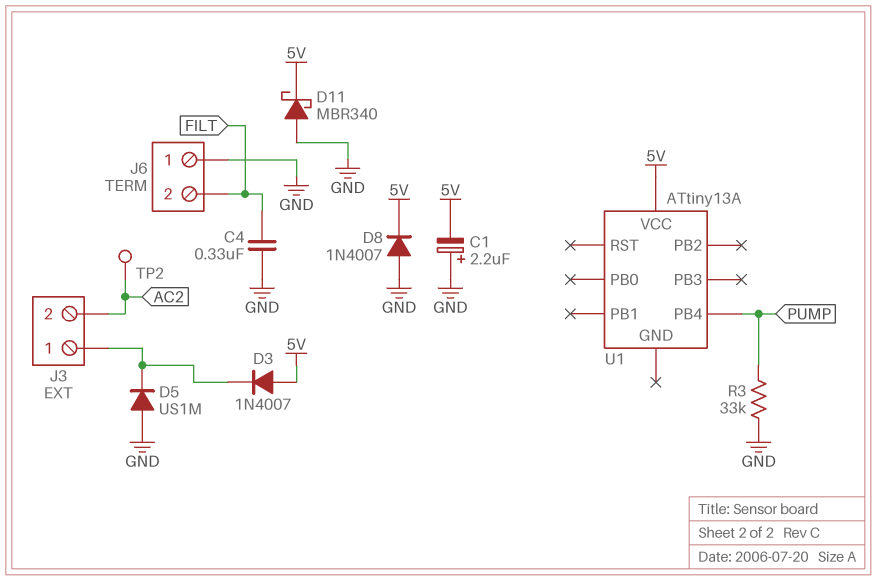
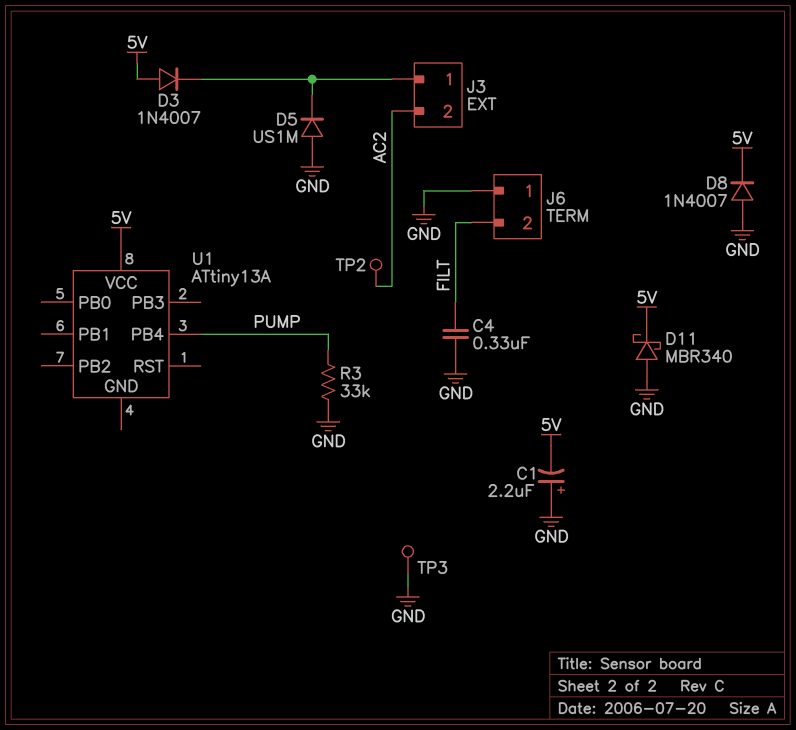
TP3: none -> test point (GND)

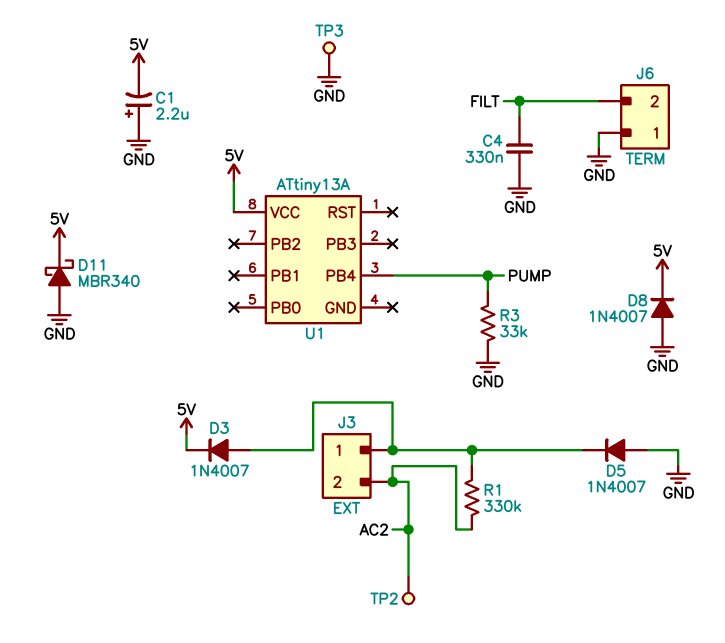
D3: diode 1N4007 (A 5V, K J3/1) -> diode 1N4007 (A J3/1, K 5V)
D5: diode US1M (A GND, K J3/1) -> diode 1N4007 (A GND, K J3/1)
R1: none -> 330k (AC2, J3/1)

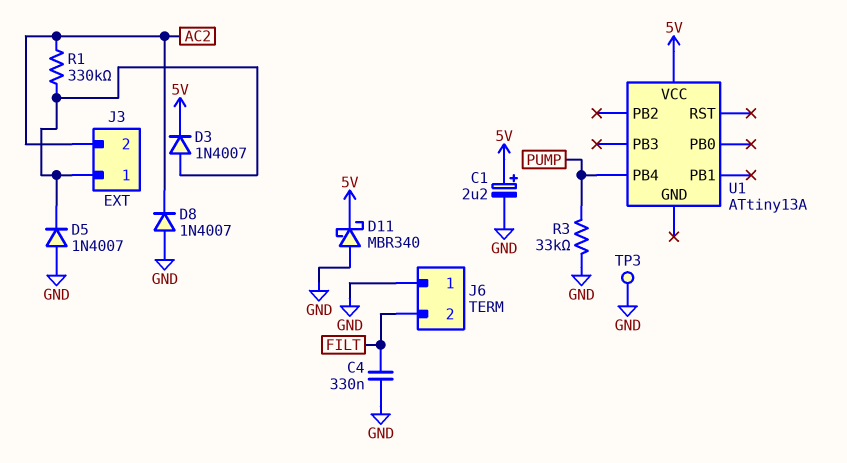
C1: 2.2uF (plus GND, minus 5V) -> 2.2uF (plus 5V, minus GND)
D8: diode 1N4007 (A GND, K 5V) -> diode 1N4007 (A GND, K AC2)
TP2: test point (AC2) -> none

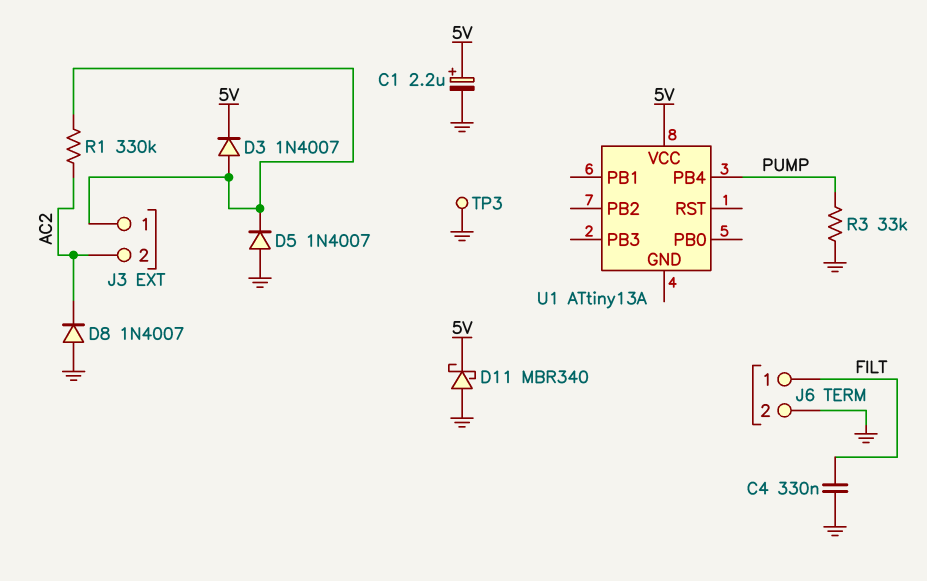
J6 pin 1: GND -> FILT
J6 pin 2: FILT -> GND

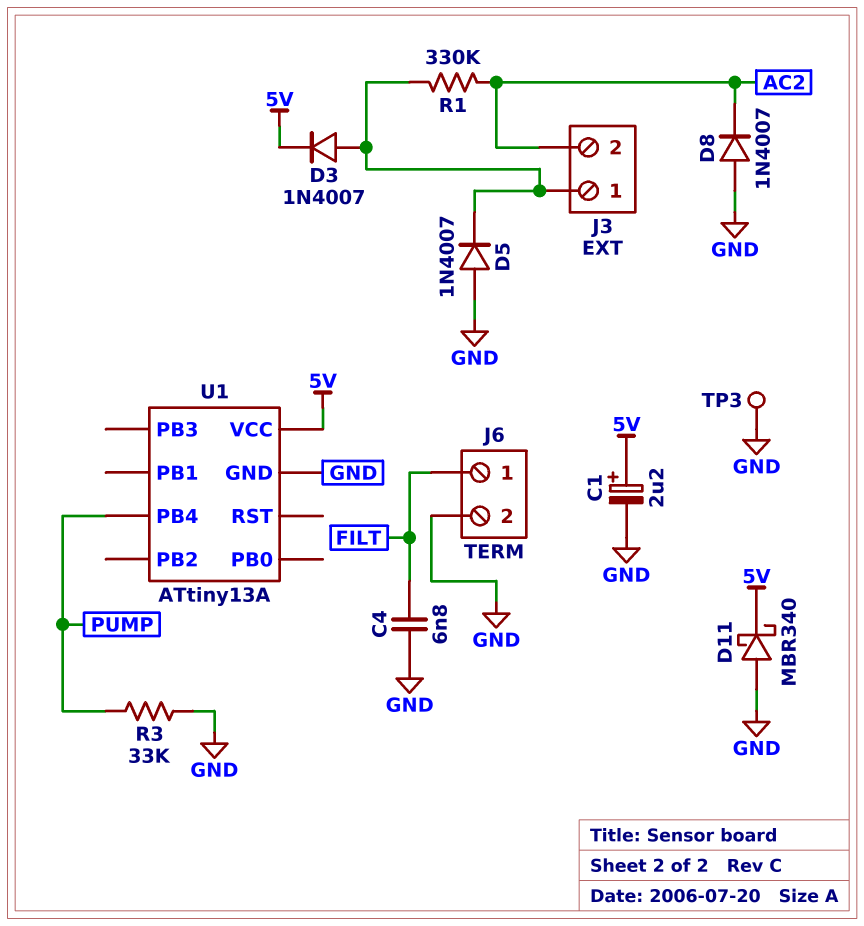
C4: 330nF (FILT, GND) -> 6.8nF (FILT, GND)
U1 pin GND: none -> GND

